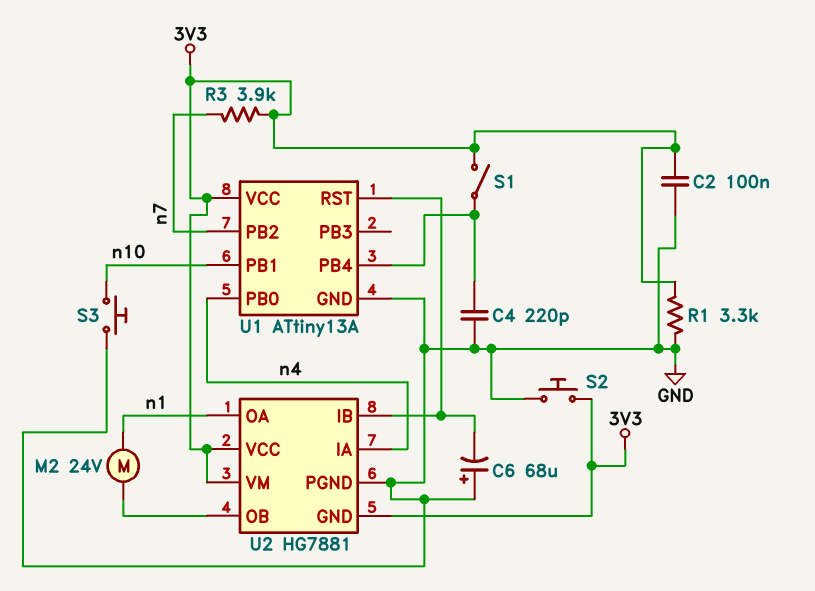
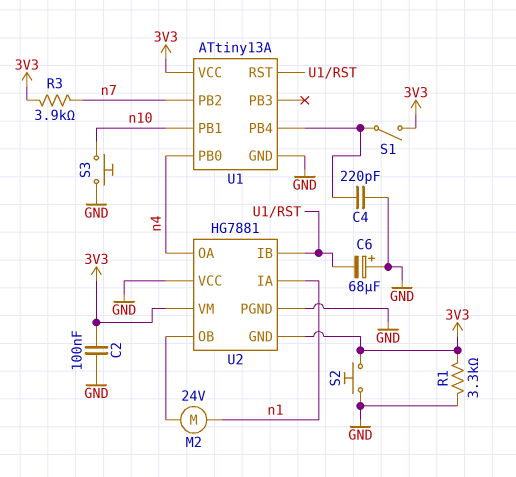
U2 pin IA: n4 -> n1
U2 pin OA: n1 -> n4
U2 pin VCC: 3V3 -> GND

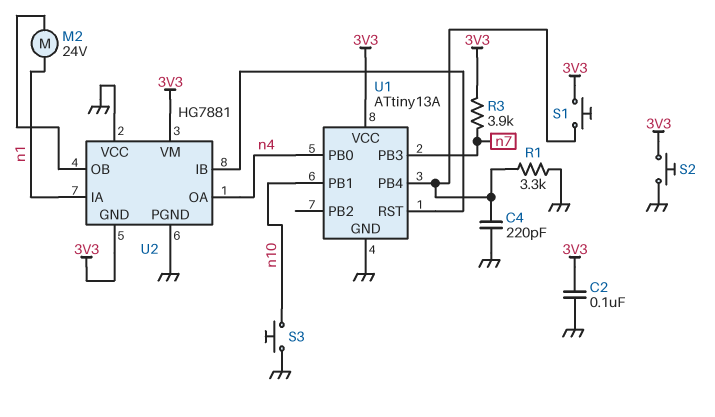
C6: 68uF (plus GND, minus U1/RST) -> none
R1: 3.3k (3V3, GND) -> 3.3k (GND, U1/PB4)
S1: switch (3V3, U1/PB4) -> button (3V3, U1/PB4)
U1 pin PB2: n7 -> none
U1 pin PB3: none -> n7

